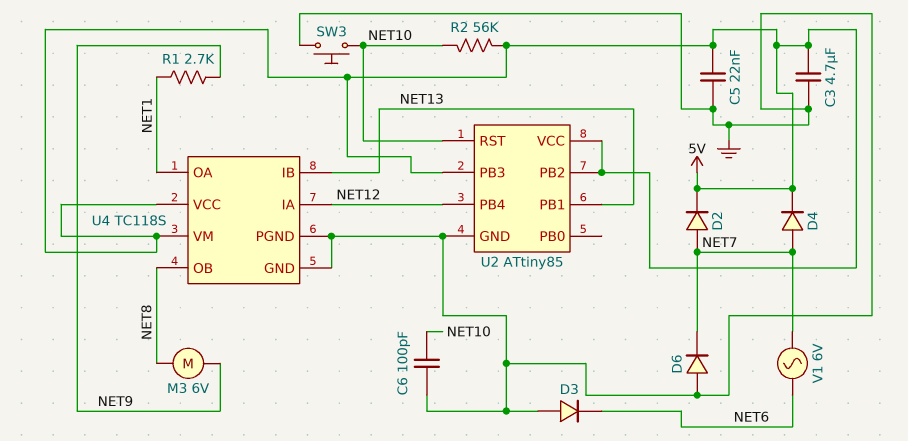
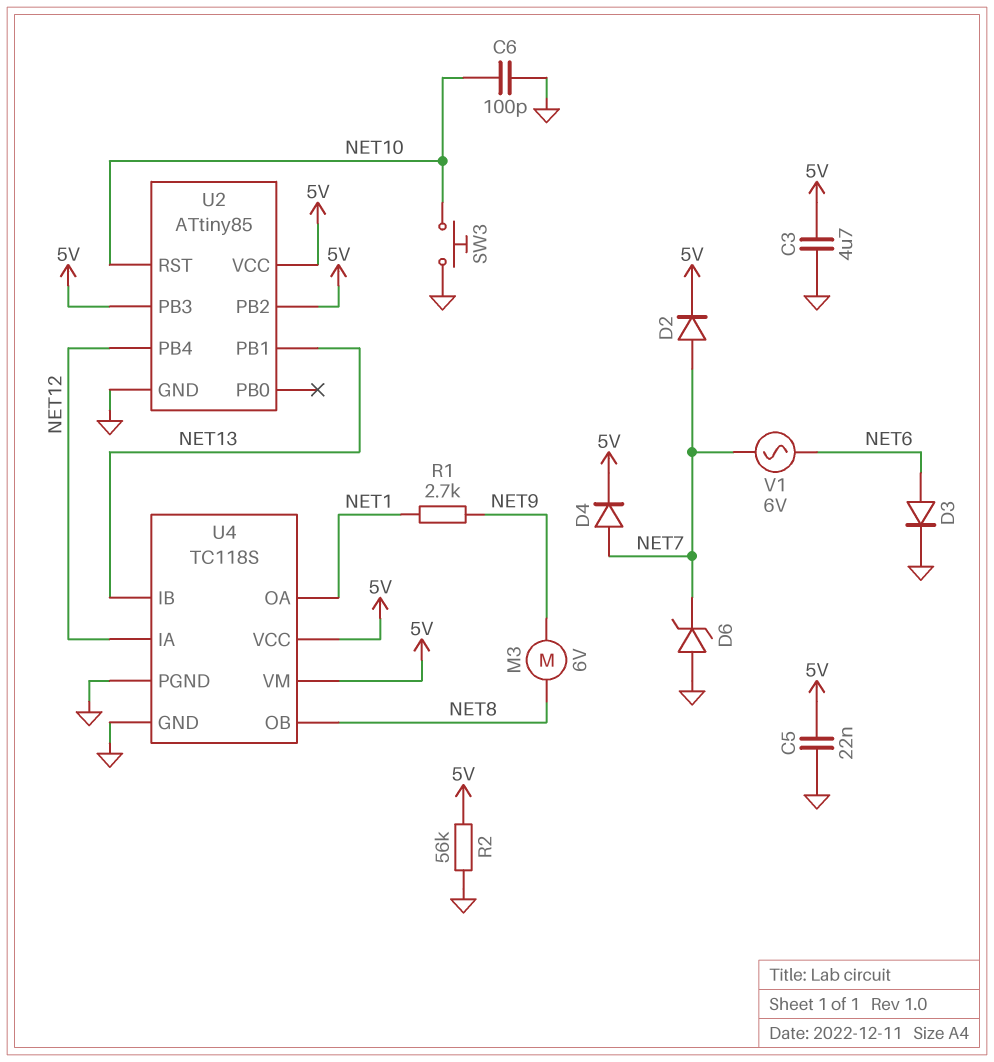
D3: diode (A GND, K NET6) -> diode (A NET6, K GND)
D6: diode (A GND, K NET7) -> zener (A GND, K NET7)
R2: 56k (5V, NET10) -> 56k (5V, GND)

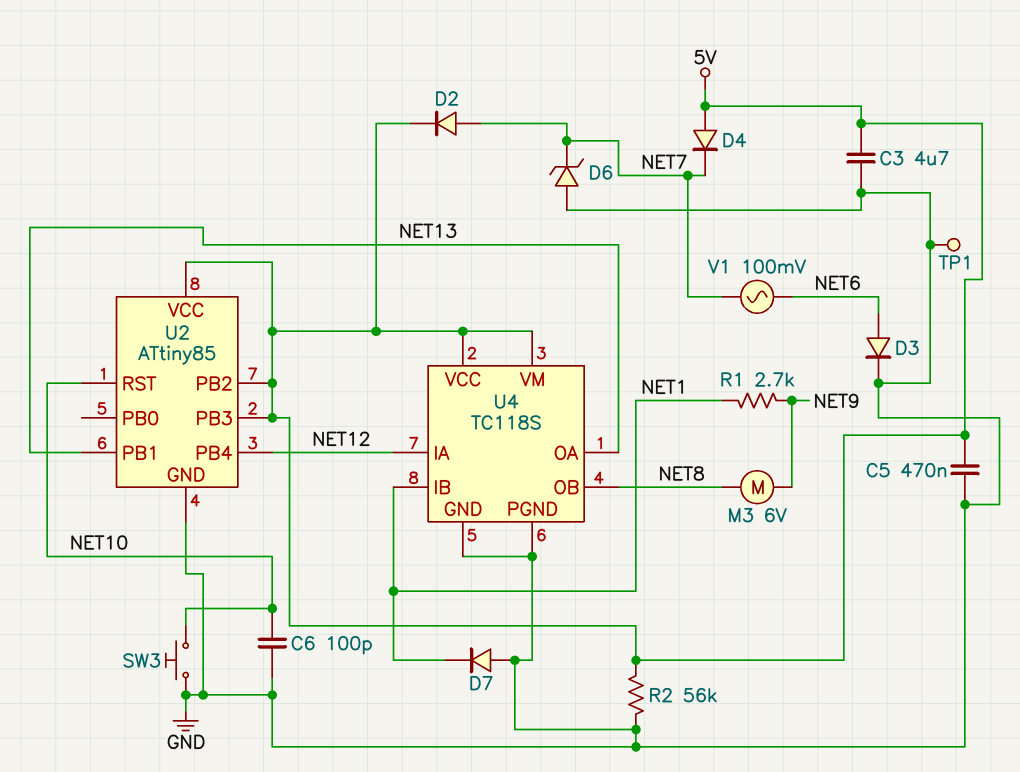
C5: 22nF (5V, GND) -> 470nF (5V, GND)
D4: diode (A NET7, K 5V) -> diode (A 5V, K NET7)
D7: none -> diode (A GND, K NET1)
TP1: none -> test point (GND)
U4 pin IB: NET13 -> NET1
U4 pin OA: NET1 -> NET13
V1: AC 6V (NET6, NET7) -> AC 100mV (NET6, NET7)

